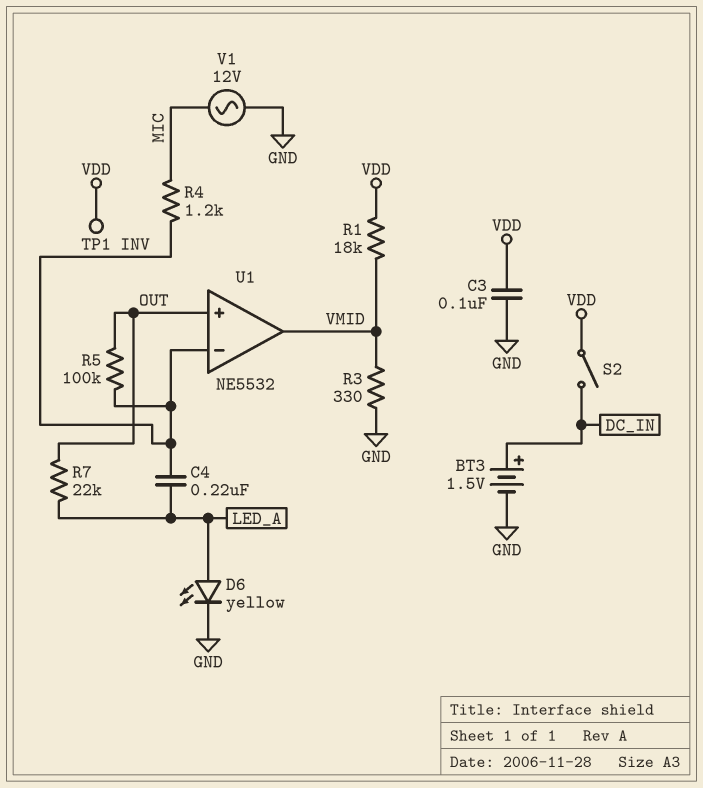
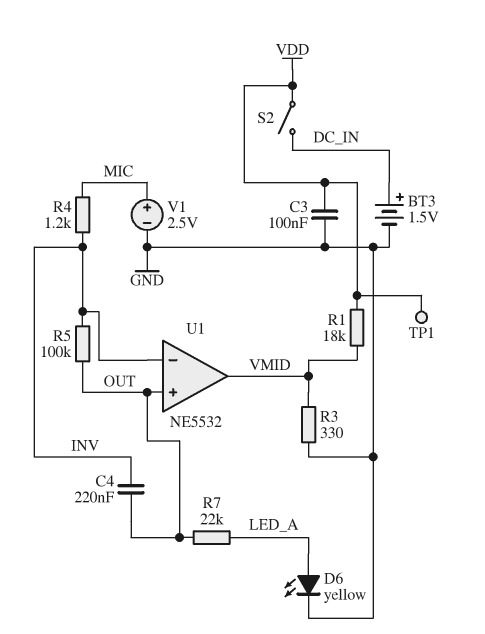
C4: 220nF (INV, LED_A) -> 220nF (INV, OUT)
V1: AC 12V (GND, MIC) -> 2.5V (plus MIC, minus GND)

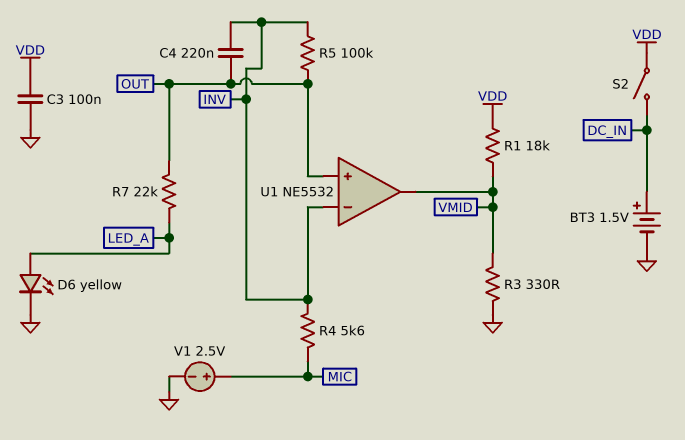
R4: 1.2k (INV, MIC) -> 5.6k (INV, MIC)
TP1: test point (VDD) -> none

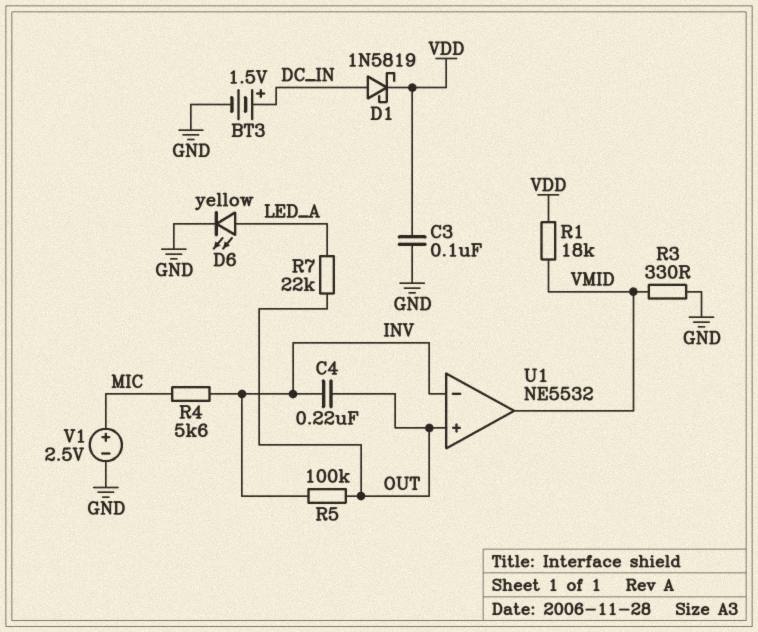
D1: none -> schottky 1N5819 (A DC_IN, K VDD)
S2: switch (DC_IN, VDD) -> none

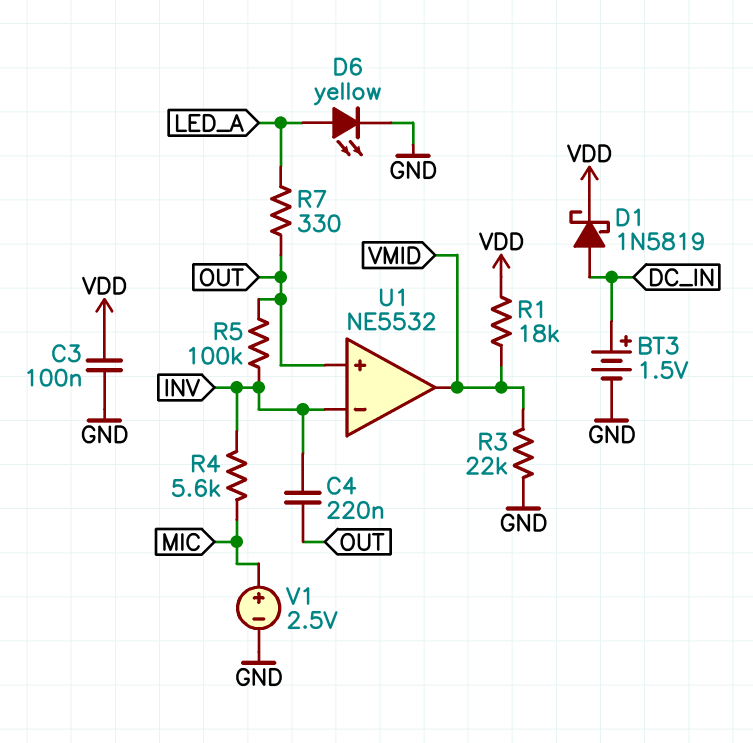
R3: 330 (GND, VMID) -> 22k (GND, VMID)
R7: 22k (LED_A, OUT) -> 330 (LED_A, OUT)

